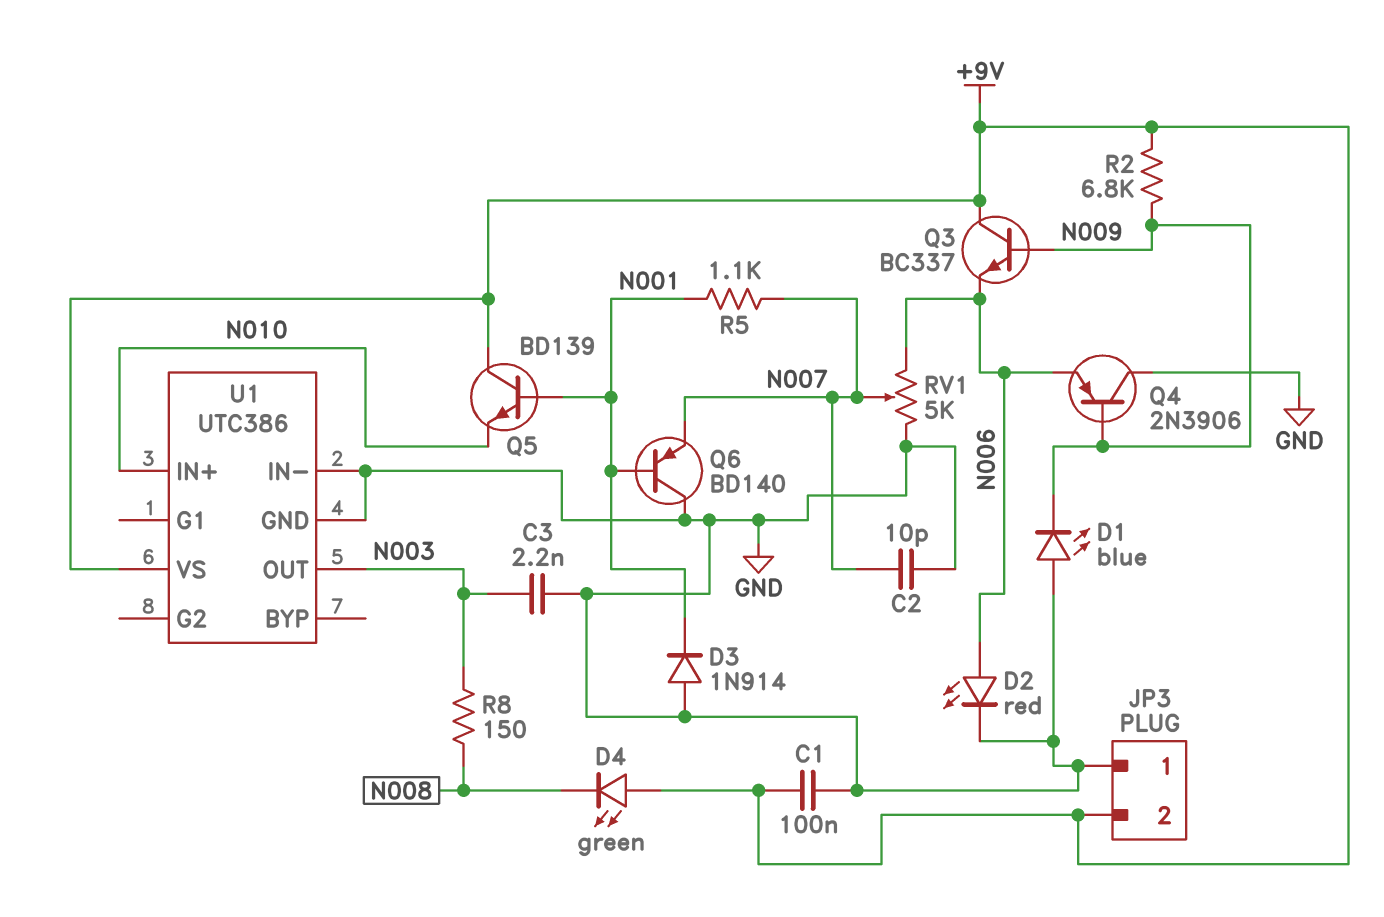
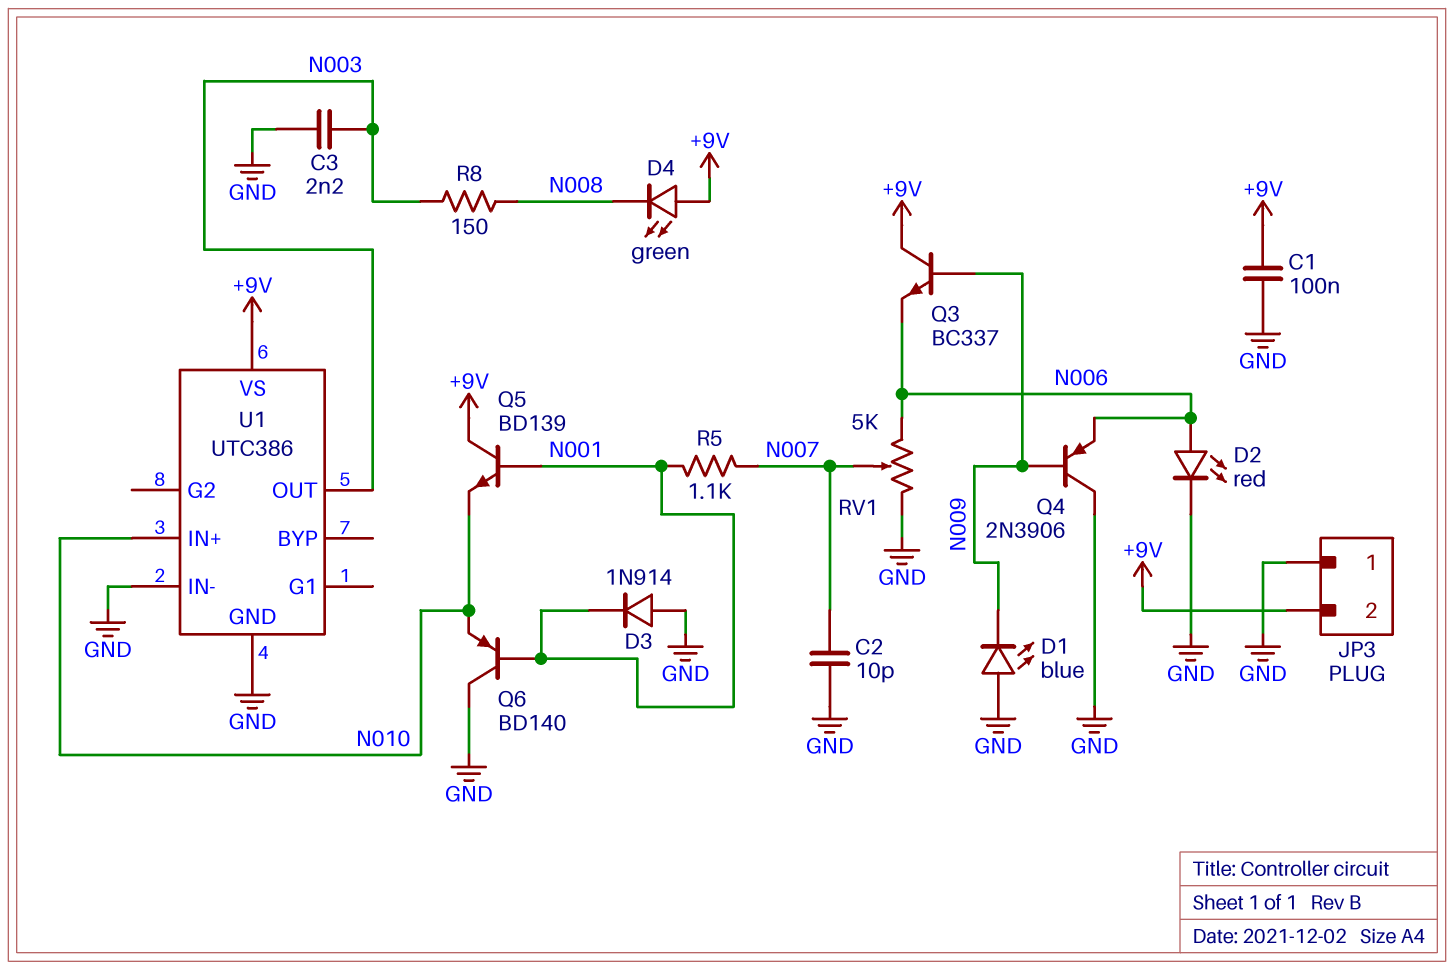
Q6: PNP BD140 (B N001, C GND, E N007) -> PNP BD140 (B N001, C GND, E N010)
R2: 6.8k (+9V, N009) -> none

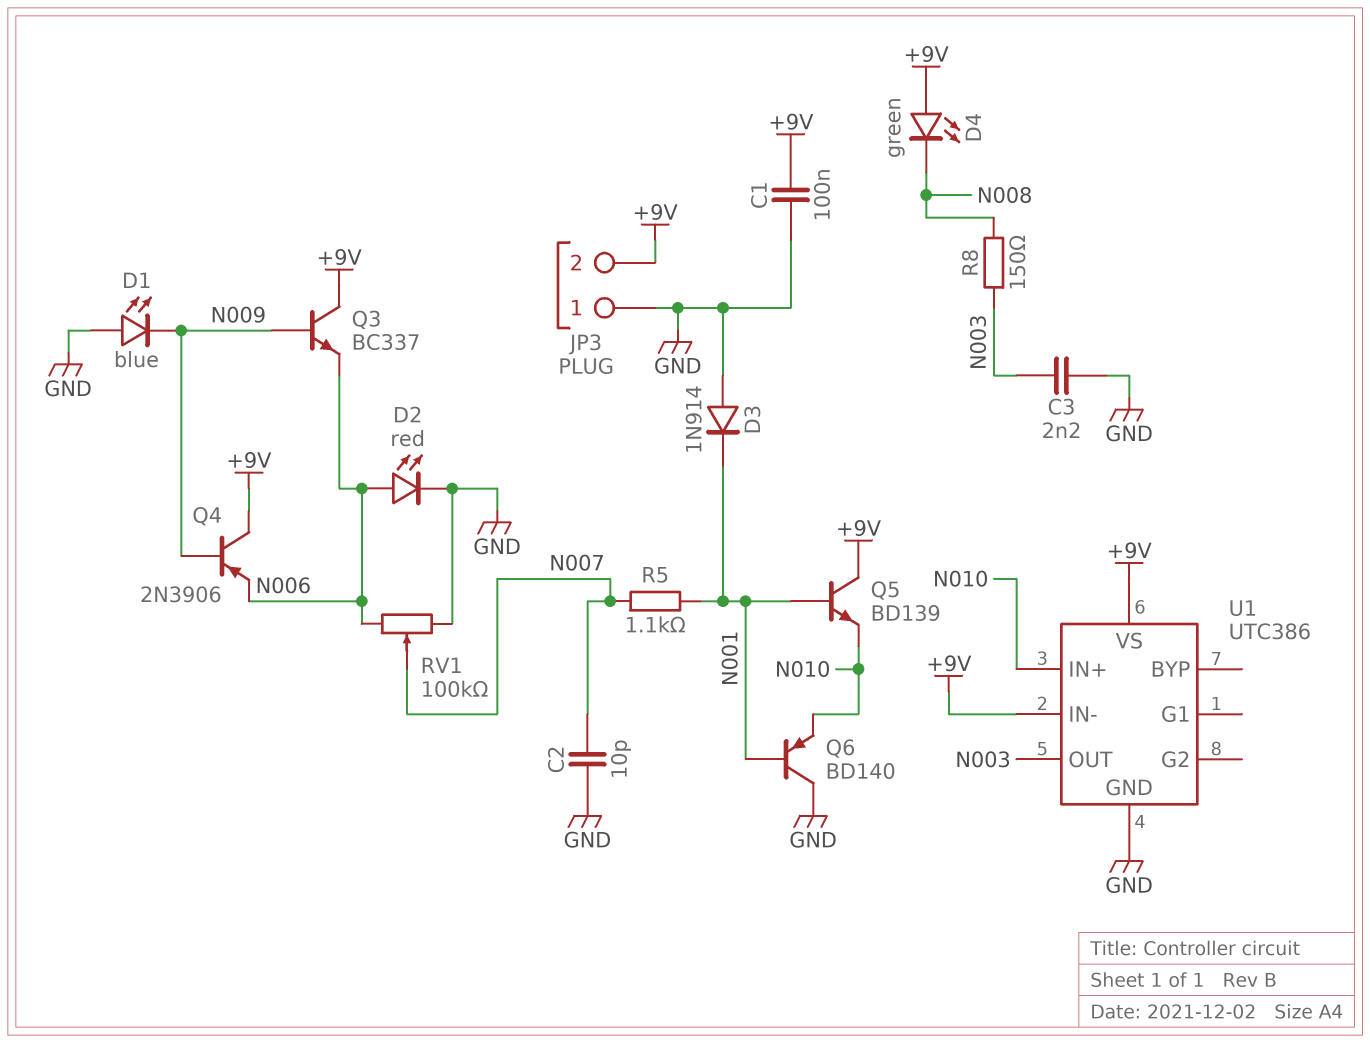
Q4: PNP 2N3906 (B N009, C GND, E N006) -> PNP 2N3906 (B N009, C +9V, E N006)
RV1: 5k (GND, N006, wiper N007) -> 100k (GND, N006, wiper N007)
U1 pin IN-: GND -> +9V

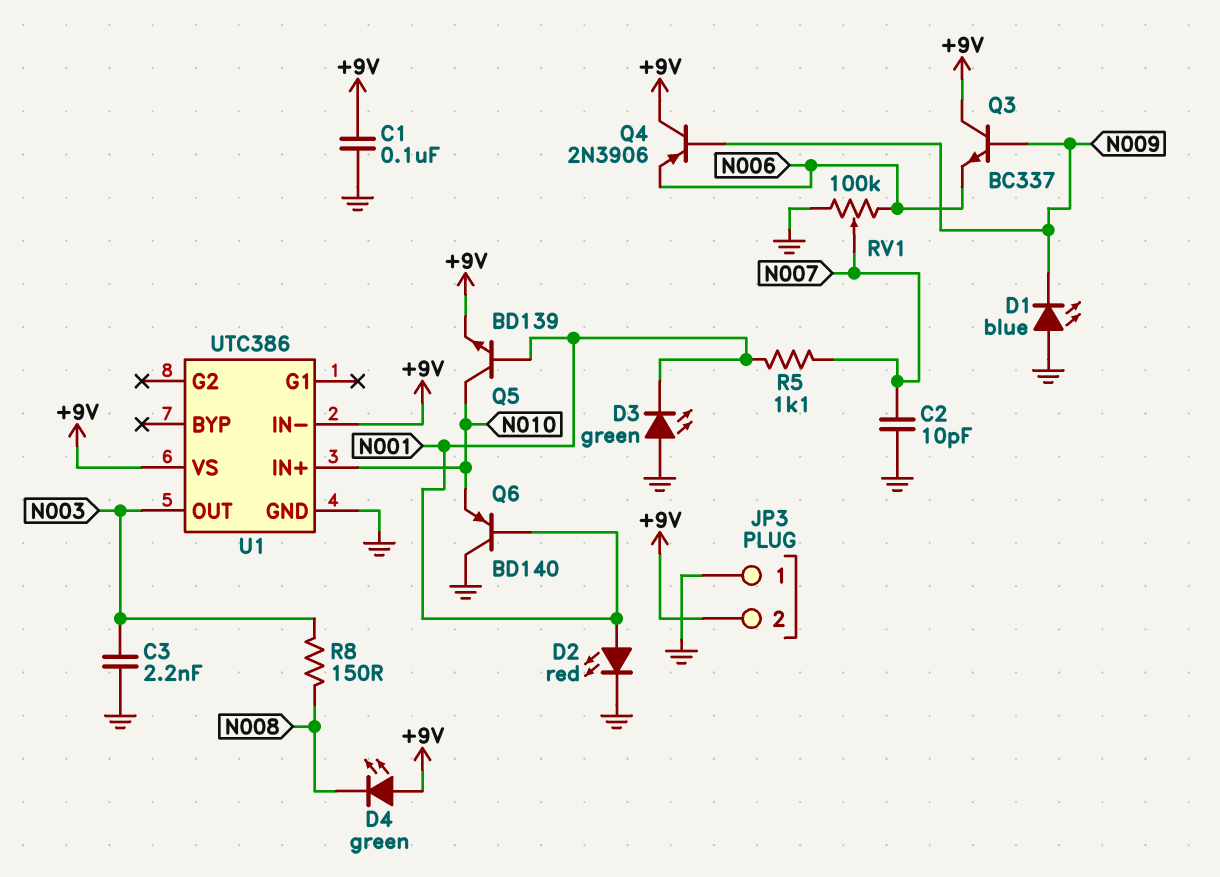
D2: LED red (A N006, K GND) -> LED red (A N001, K GND)
D3: diode 1N914 (A GND, K N001) -> LED green (A GND, K N001)
Q5: NPN BD139 (B N001, C +9V, E N010) -> NPN BD139 (B N001, C N010, E +9V)

